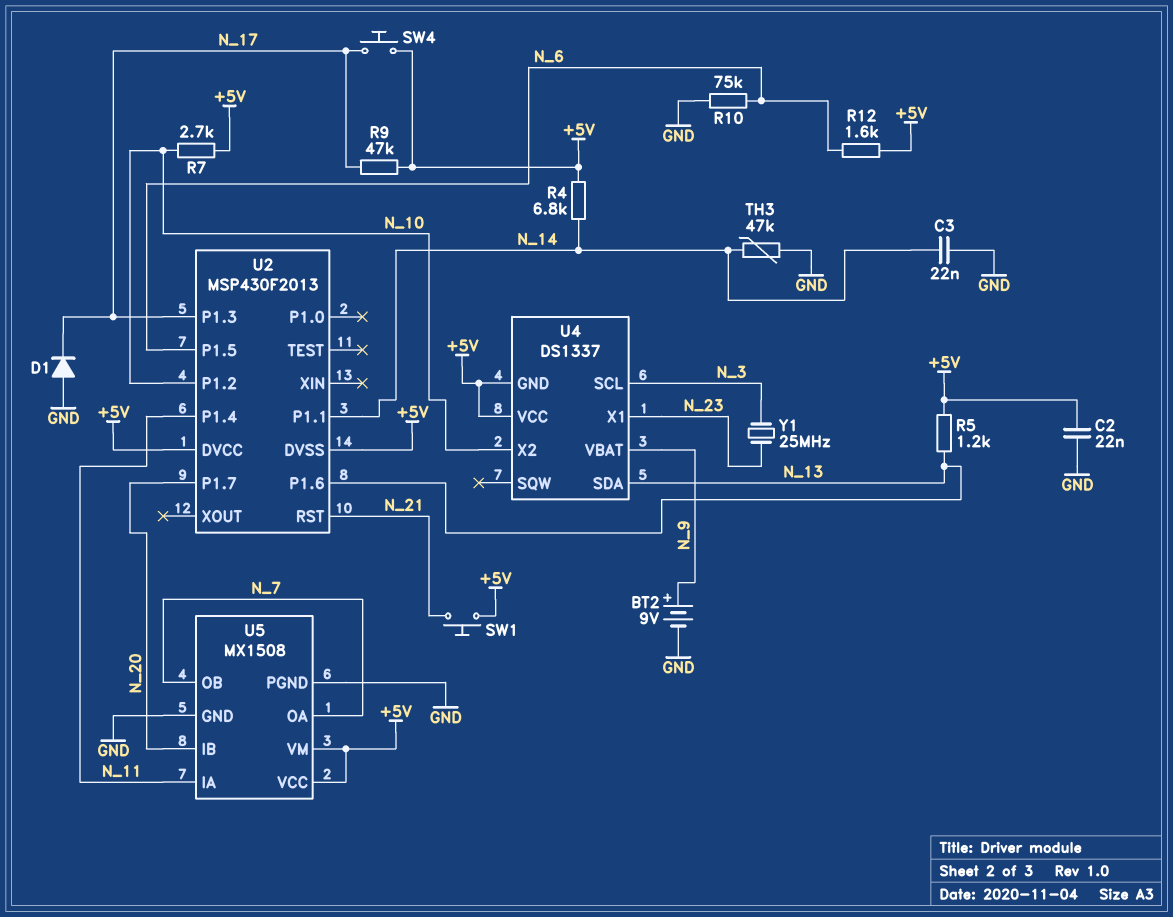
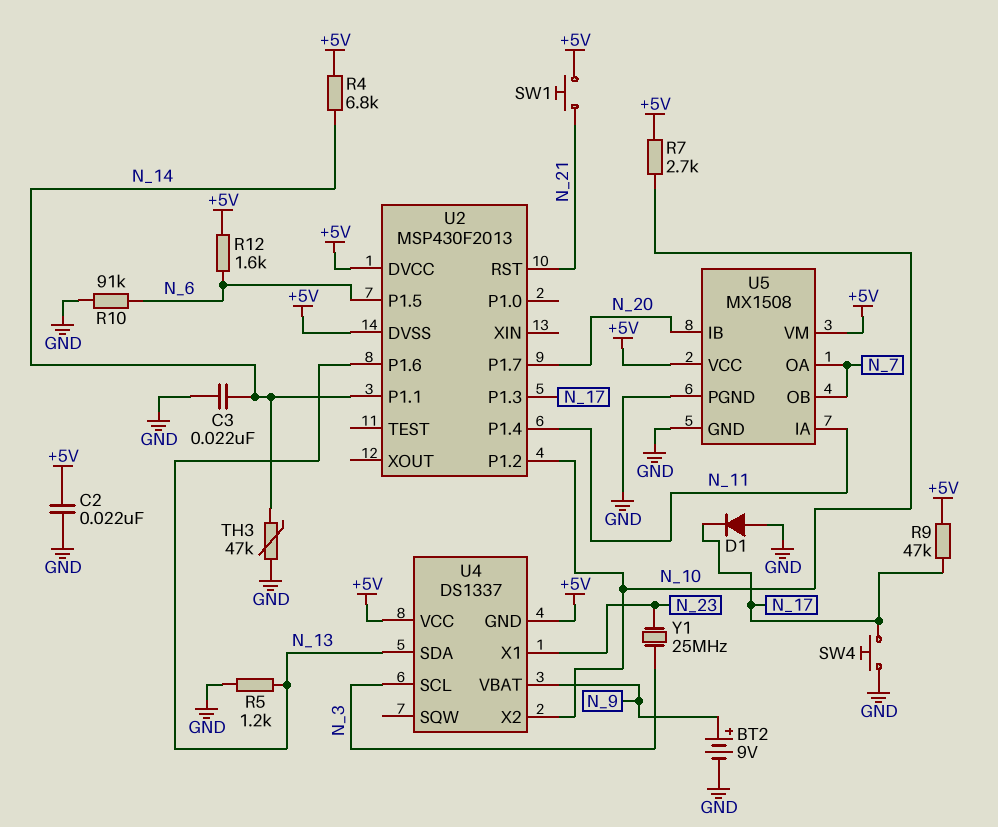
R5: 1.2k (+5V, N_13) -> 1.2k (GND, N_13)
R10: 75k (GND, N_6) -> 91k (GND, N_6)
SW4: button (+5V, N_17) -> button (GND, N_17)

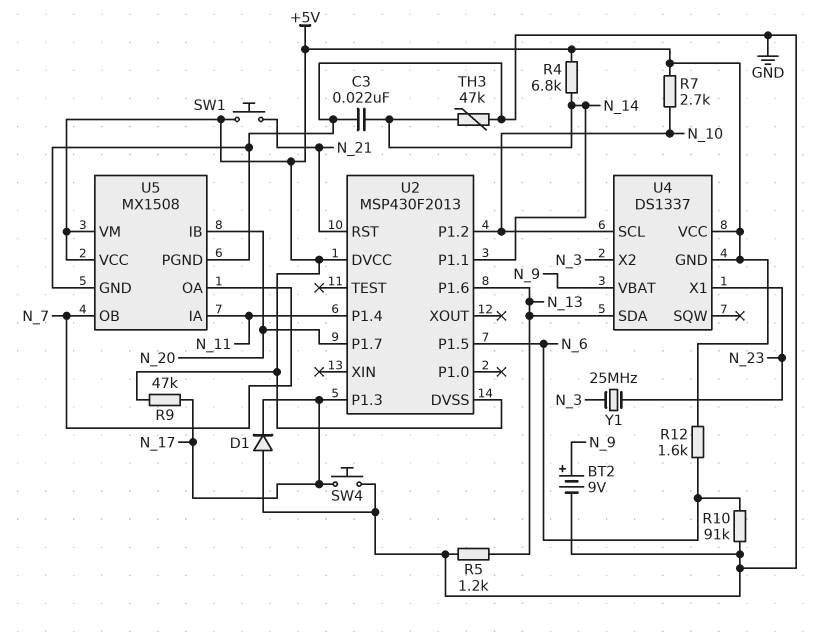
C2: 22nF (+5V, GND) -> none
U4 pin SCL: N_3 -> N_10
U4 pin X2: N_10 -> N_3

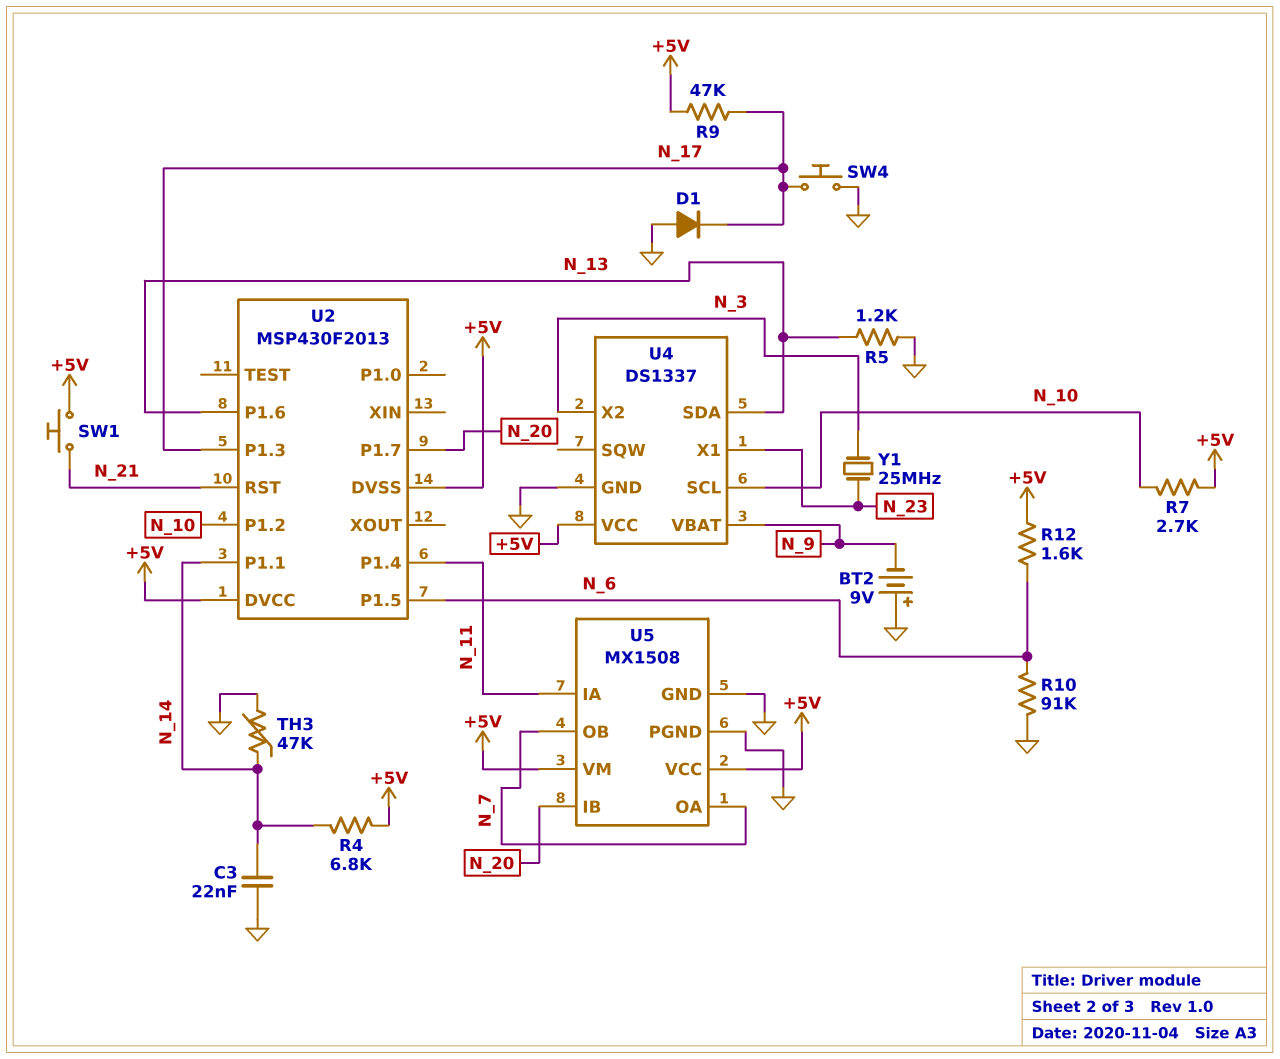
BT2: 9V (plus N_9, minus GND) -> 9V (plus GND, minus N_9)
U4 pin GND: +5V -> GND

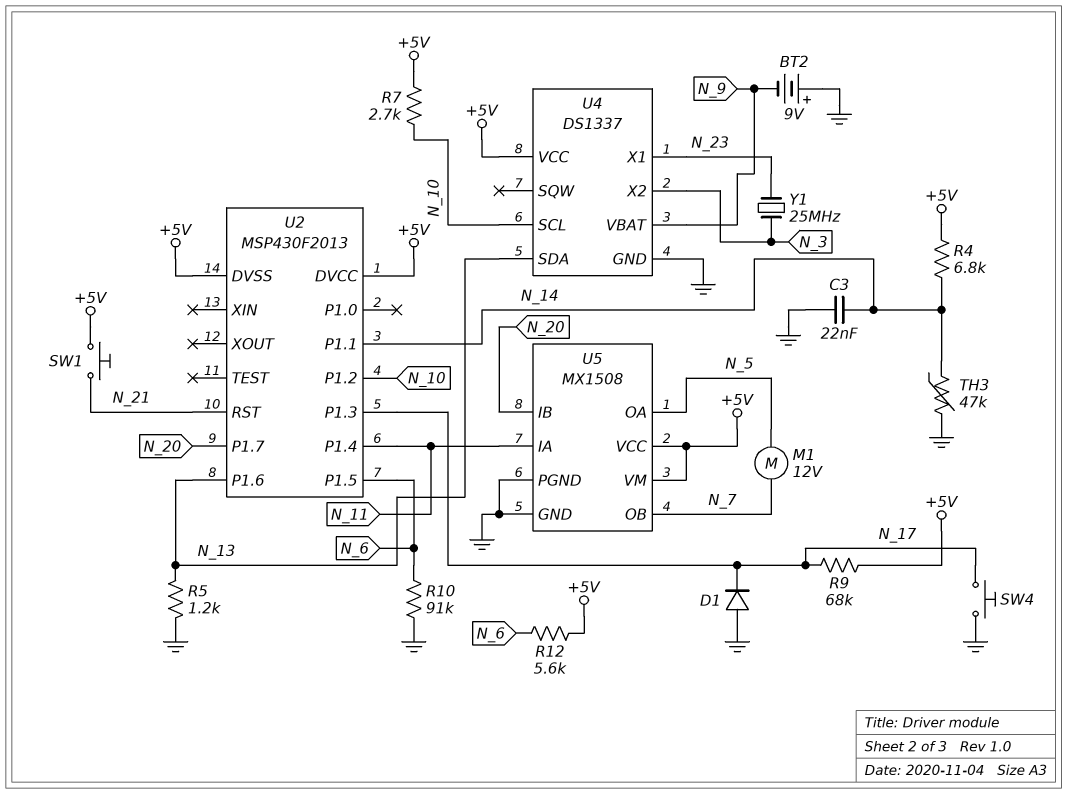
M1: none -> motor 12V (N_5, N_7)
R9: 47k (+5V, N_17) -> 68k (+5V, N_17)
R12: 1.6k (+5V, N_6) -> 5.6k (+5V, N_6)
U5 pin OA: N_7 -> N_5

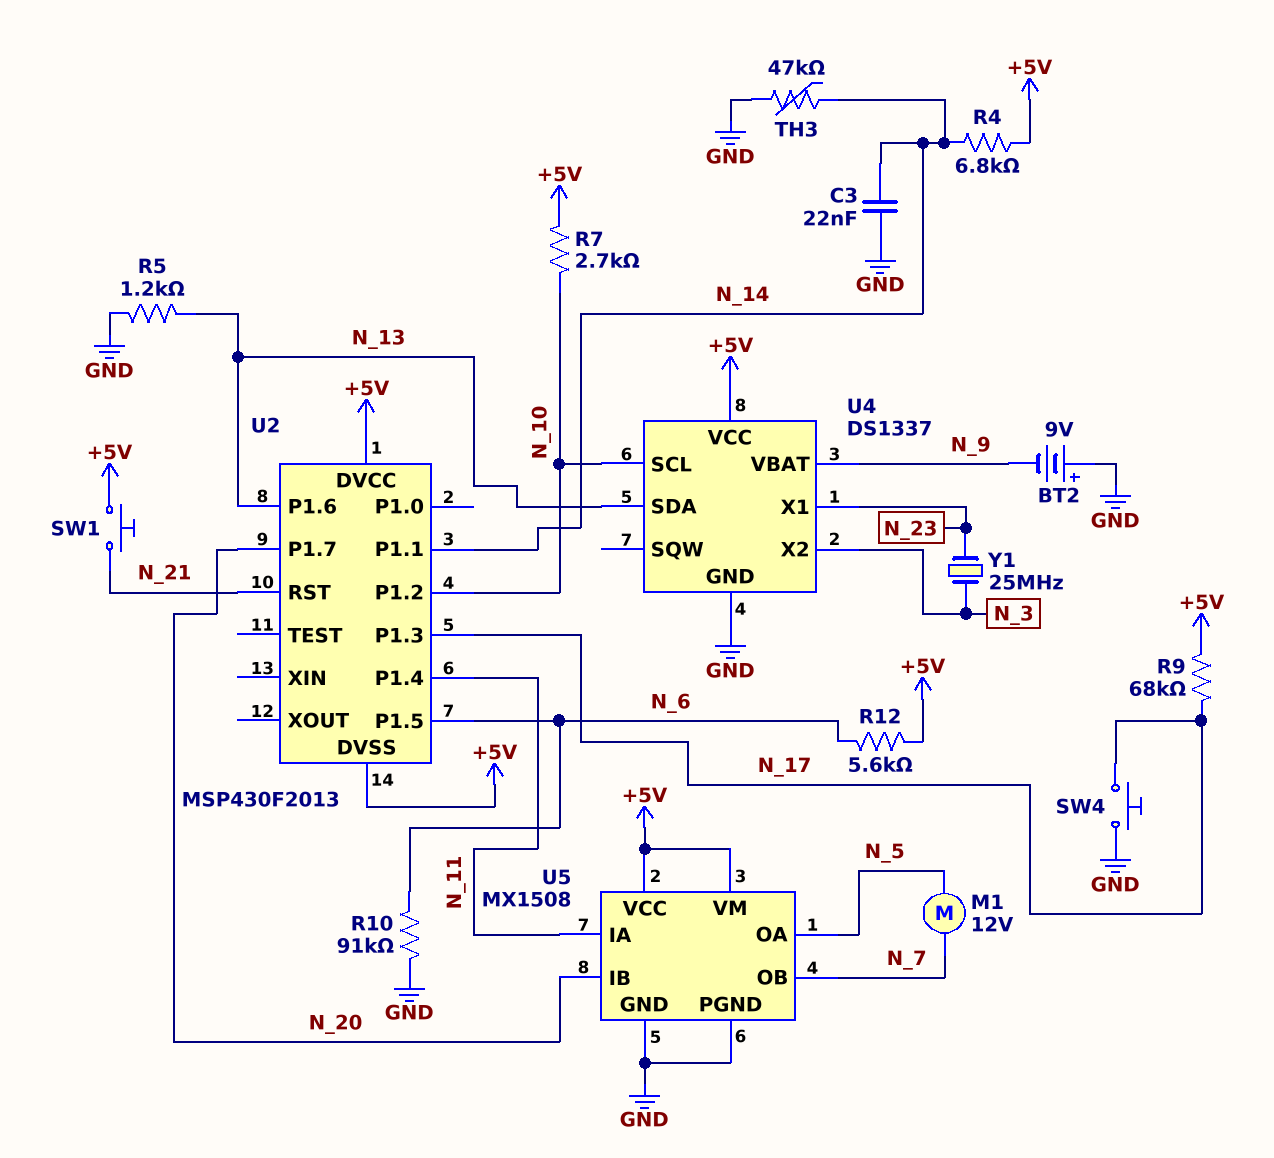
D1: diode (A GND, K N_17) -> none

